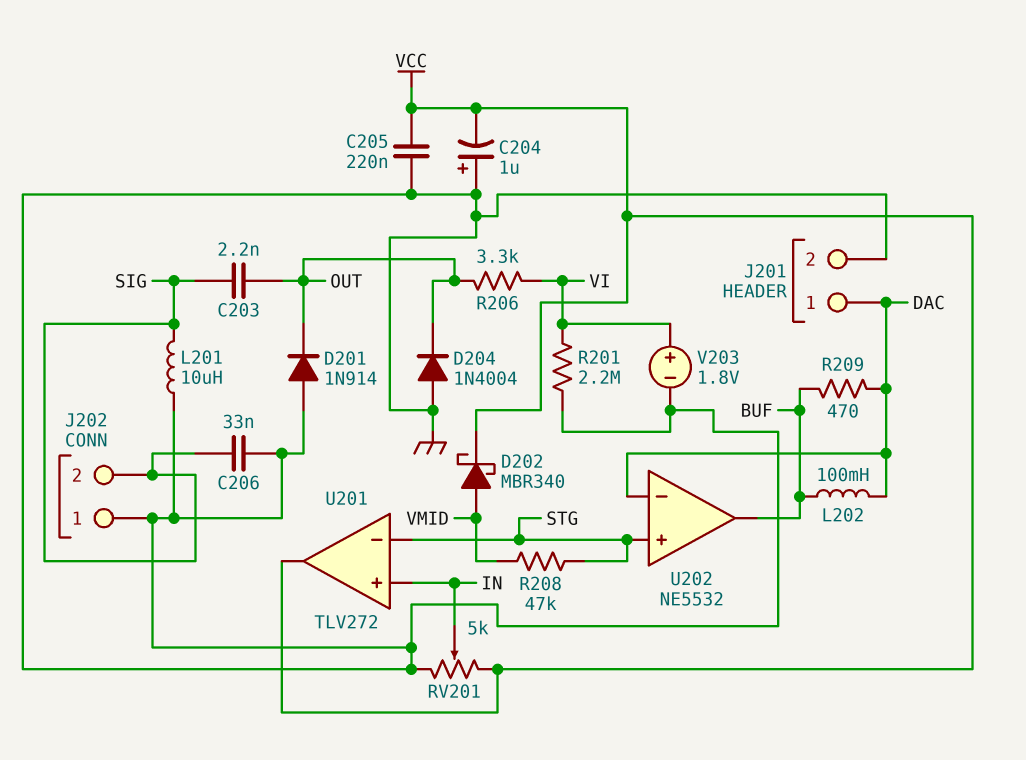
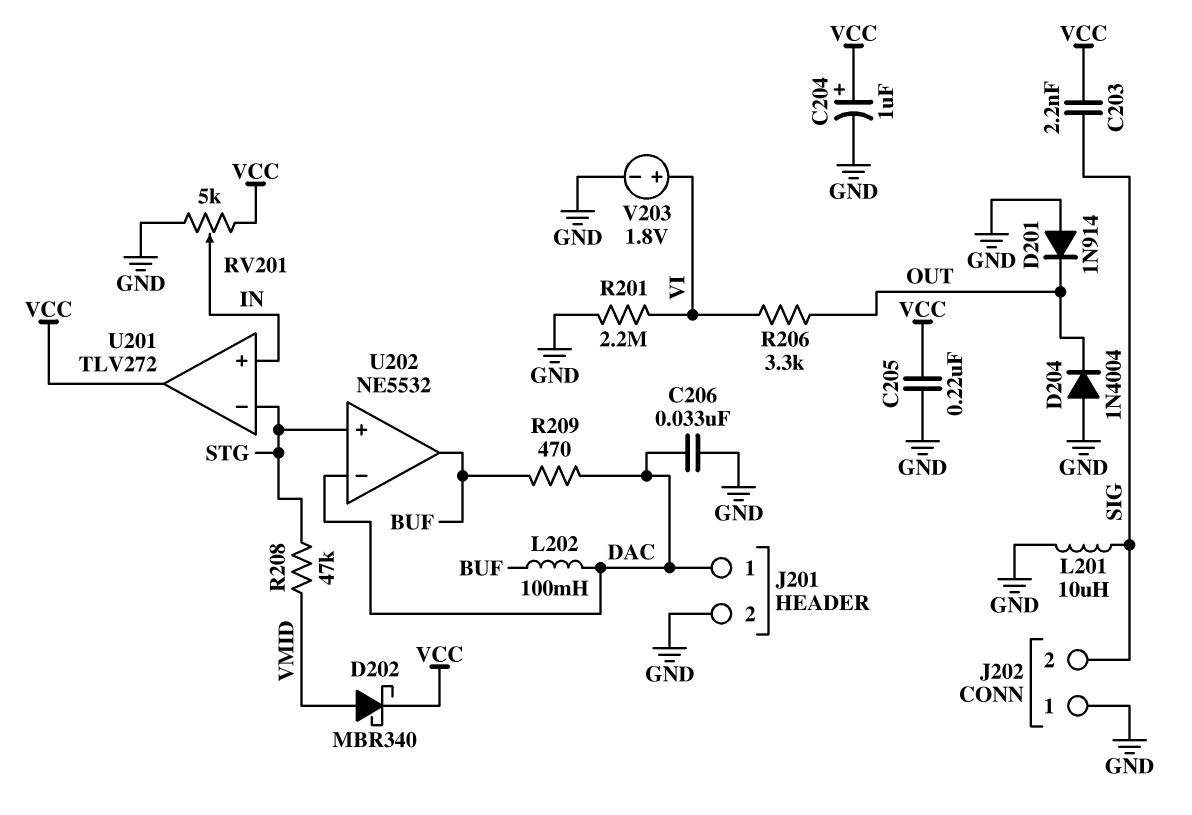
C203: 2.2nF (OUT, SIG) -> 2.2nF (SIG, VCC)
C204: 1uF (plus GND, minus VCC) -> 1uF (plus VCC, minus GND)
C206: 33nF (GND, SIG) -> 33nF (DAC, GND)

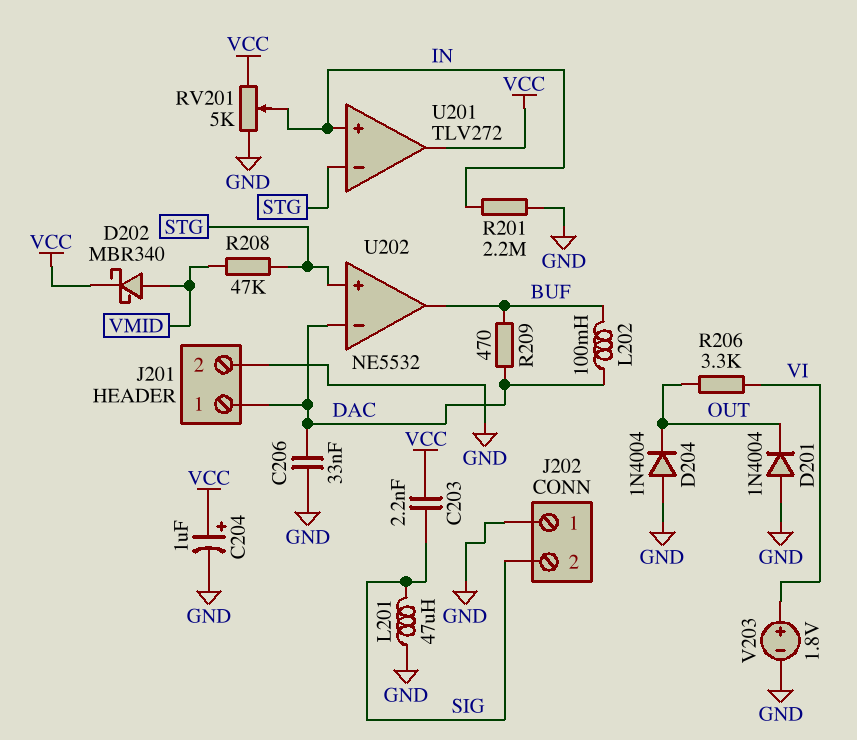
C205: 220nF (GND, VCC) -> none
D201: diode 1N914 (A GND, K OUT) -> diode 1N4004 (A GND, K OUT)
L201: 10uH (GND, SIG) -> 47uH (GND, SIG)
R201: 2.2M (GND, VI) -> 2.2M (GND, IN)

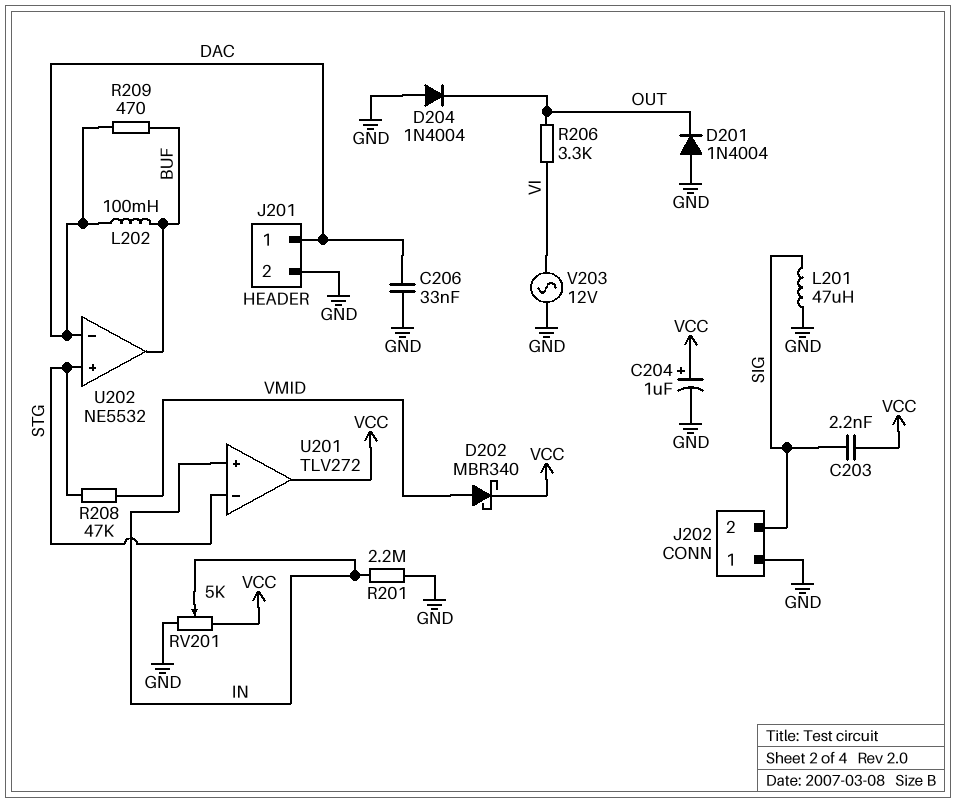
V203: 1.8V (plus VI, minus GND) -> AC 12V (GND, VI)

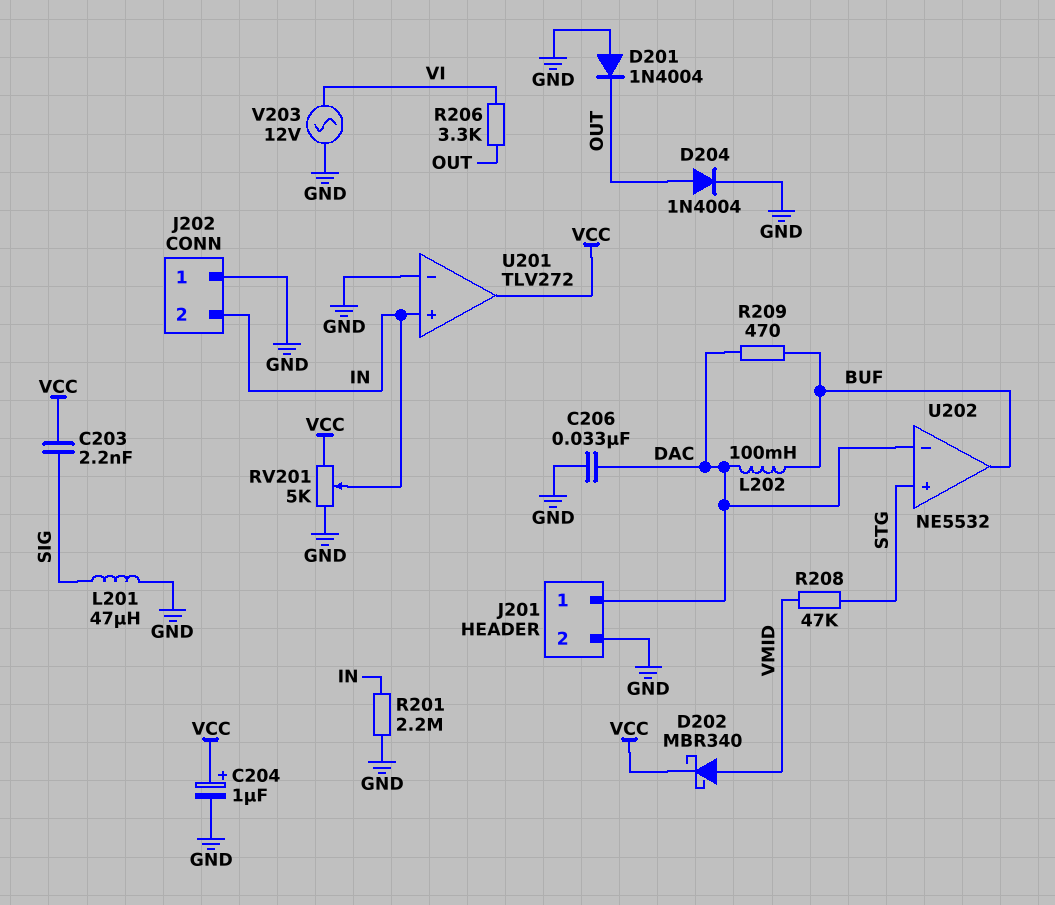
D204: diode 1N4004 (A GND, K OUT) -> diode 1N4004 (A OUT, K GND)
J202 pin 2: SIG -> IN
U201 pin in-: STG -> GND

